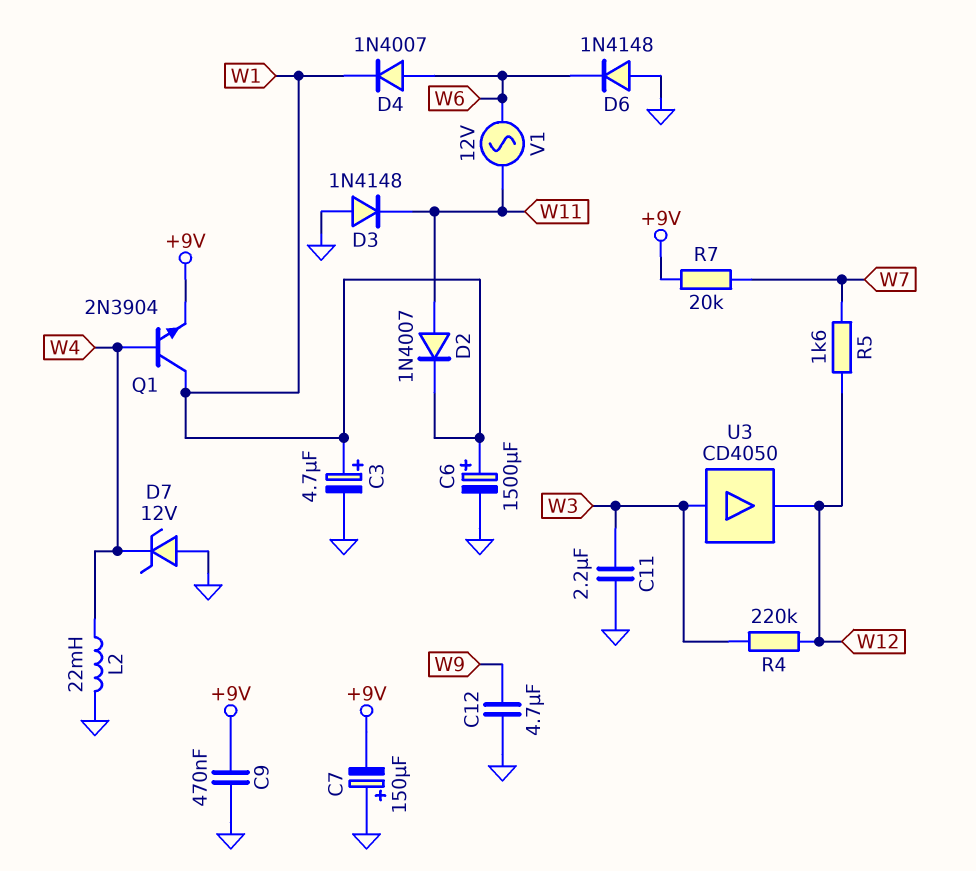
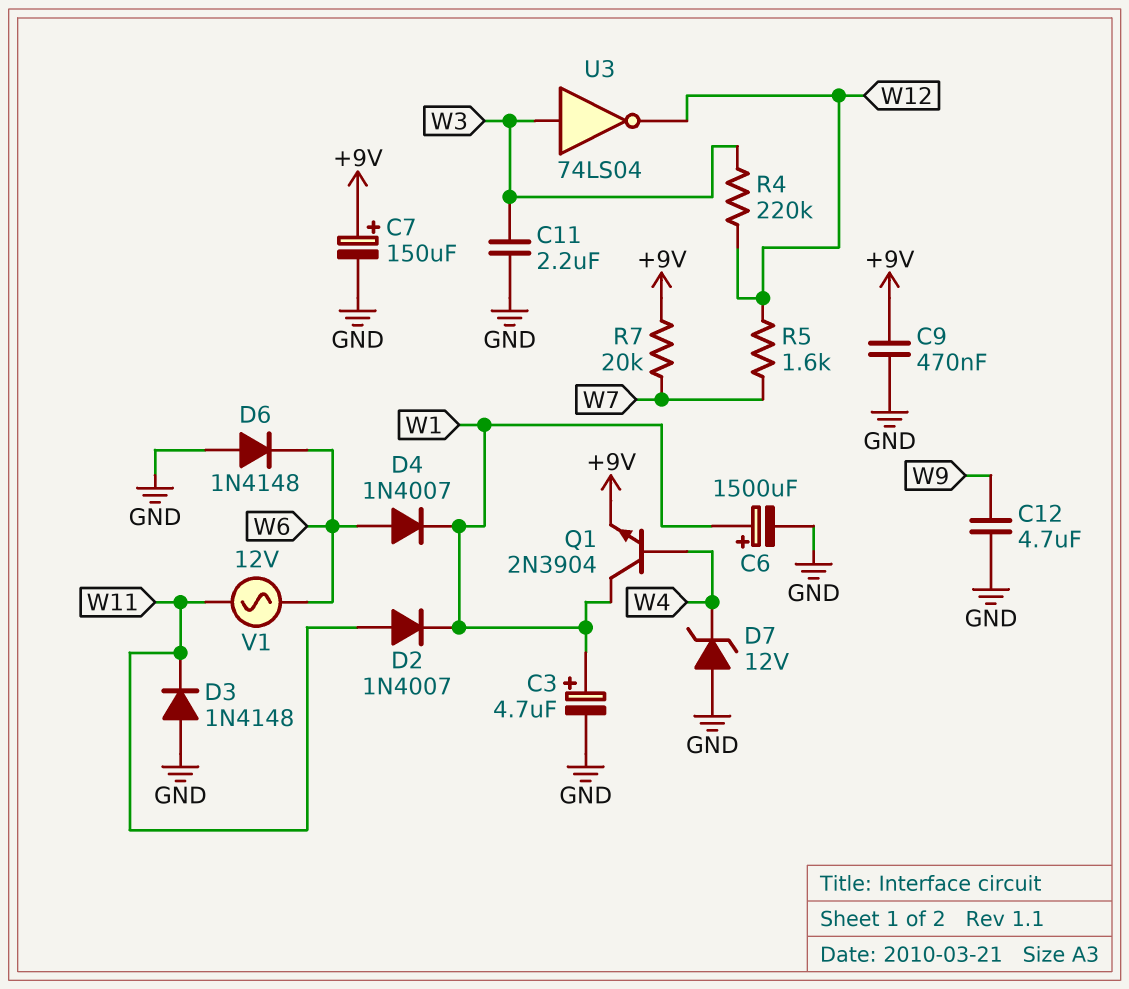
C7: 150uF (plus GND, minus +9V) -> 150uF (plus +9V, minus GND)
L2: 22mH (GND, W4) -> none
U3: buffer CD4050 (in W3, out W12) -> NOT 74LS04 (in W3, out W12)

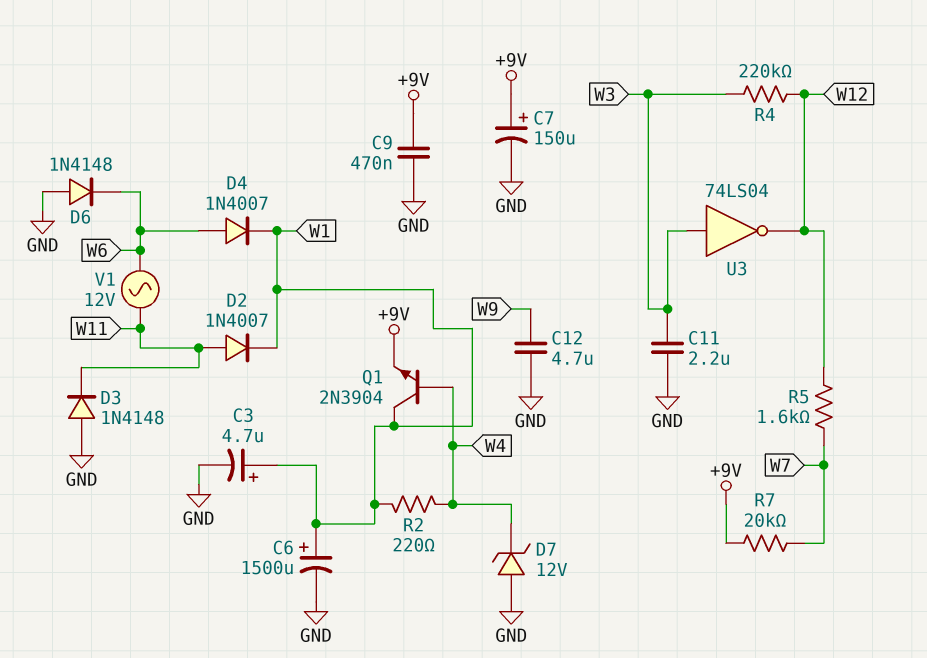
R2: none -> 220 (W1, W4)

